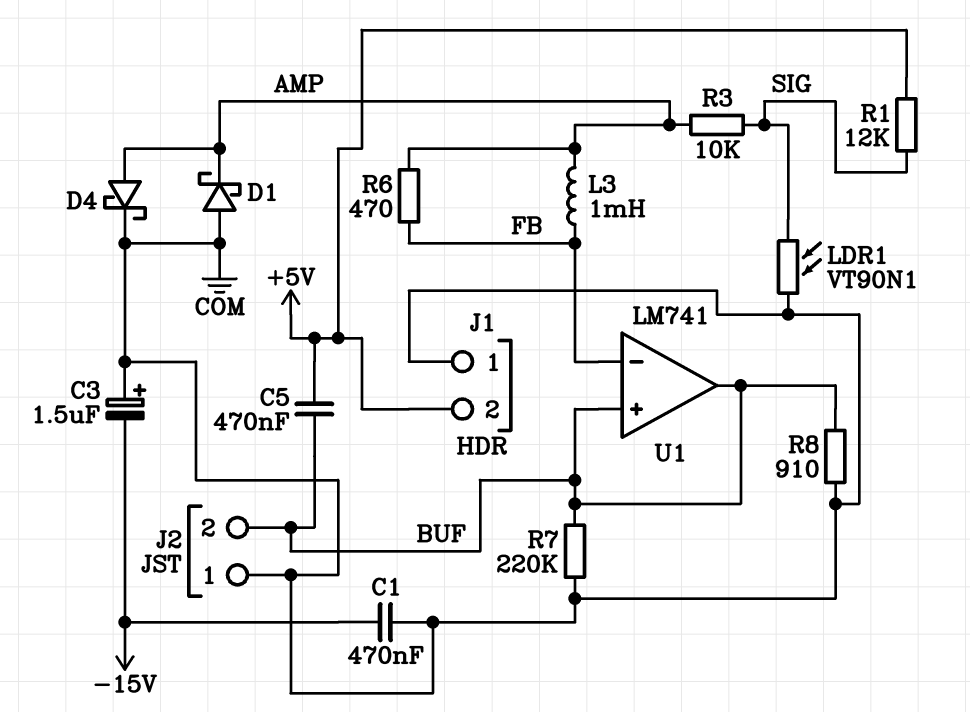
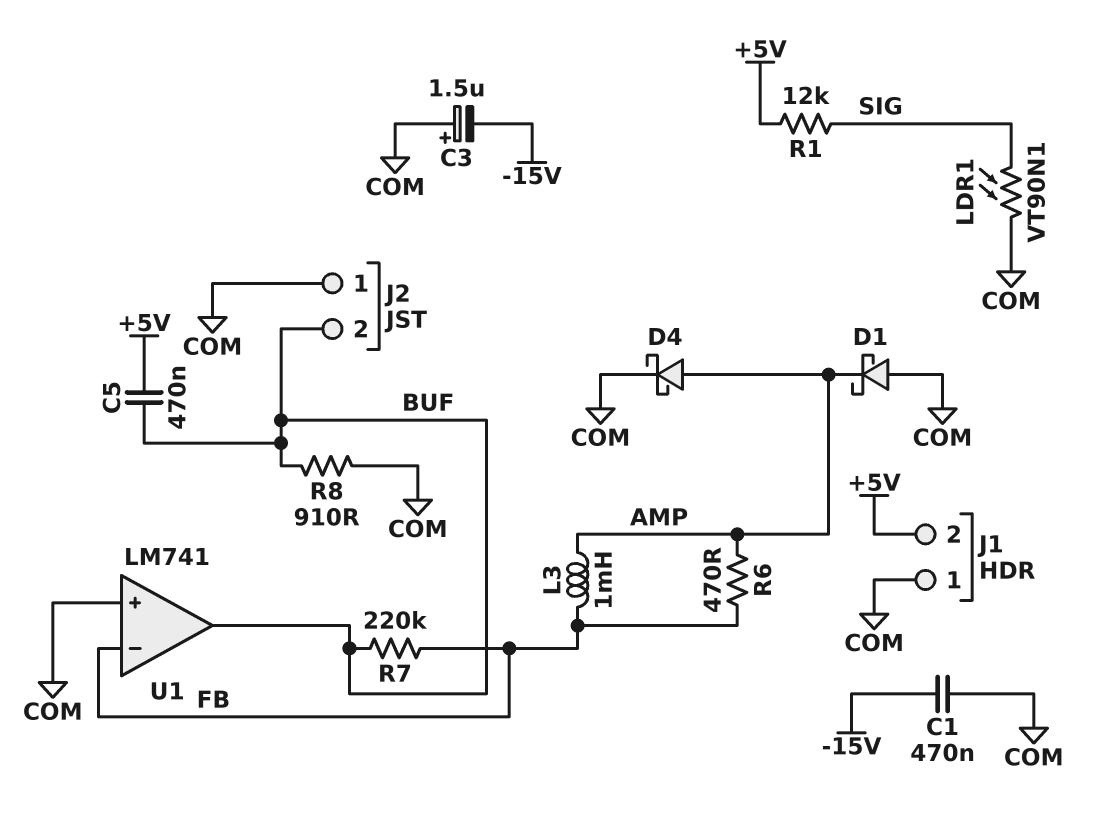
R3: 10k (AMP, SIG) -> none
R7: 220k (BUF, COM) -> 220k (BUF, FB)
U1 pin in+: BUF -> COM

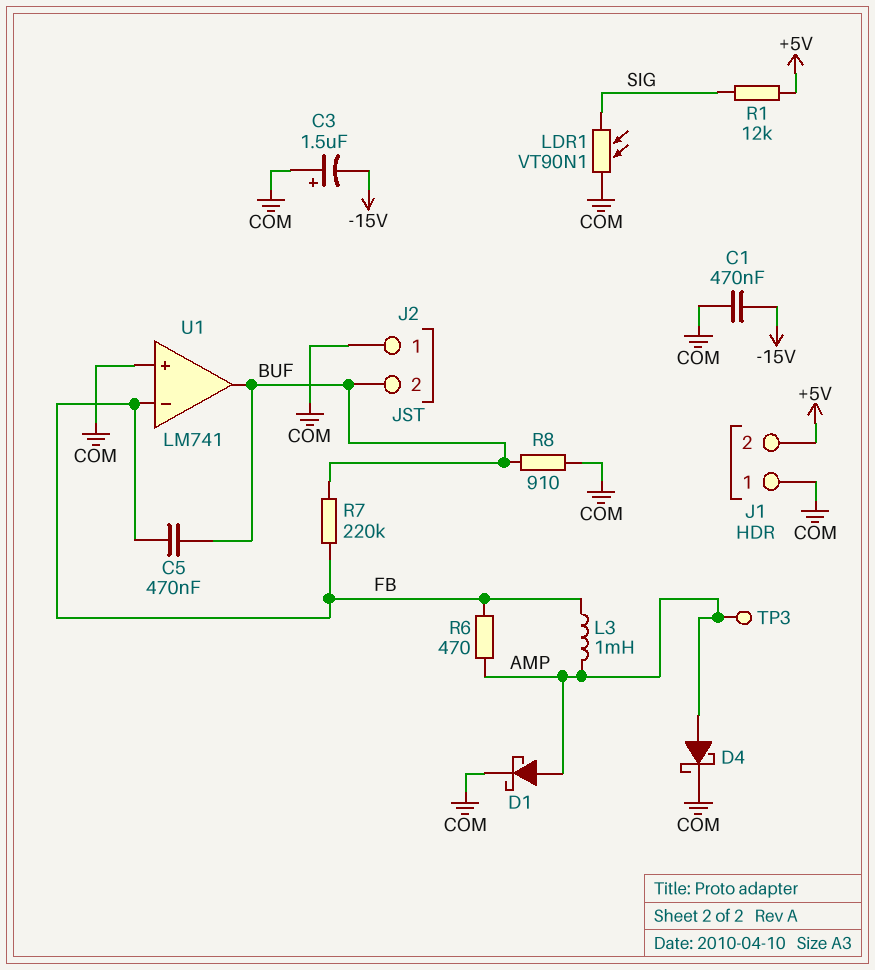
C5: 470nF (+5V, BUF) -> 470nF (BUF, FB)
D1: schottky (A COM, K AMP) -> schottky (A AMP, K COM)
TP3: none -> test point (AMP)

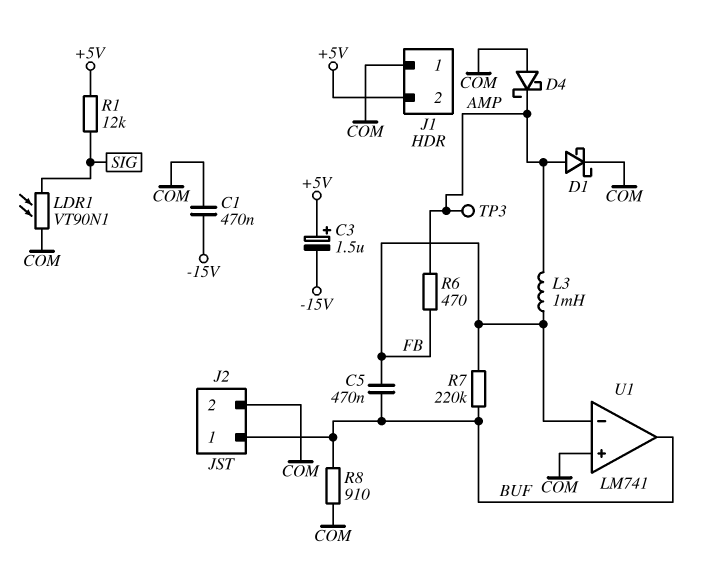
C3: 1.5uF (plus COM, minus -15V) -> 1.5uF (plus +5V, minus -15V)
D4: schottky (A AMP, K COM) -> schottky (A COM, K AMP)
J2 pin 1: COM -> BUF
J2 pin 2: BUF -> COM

